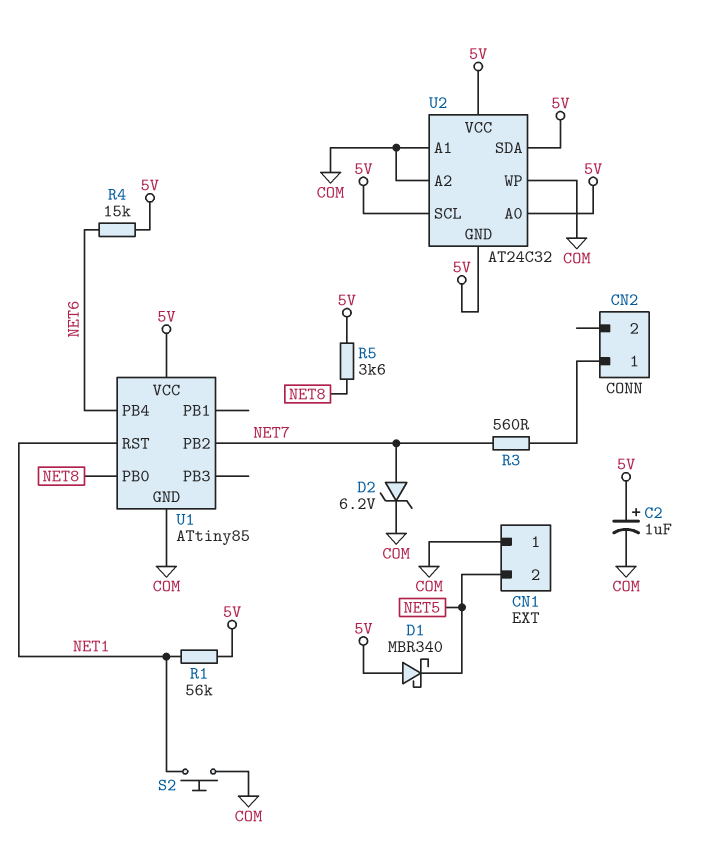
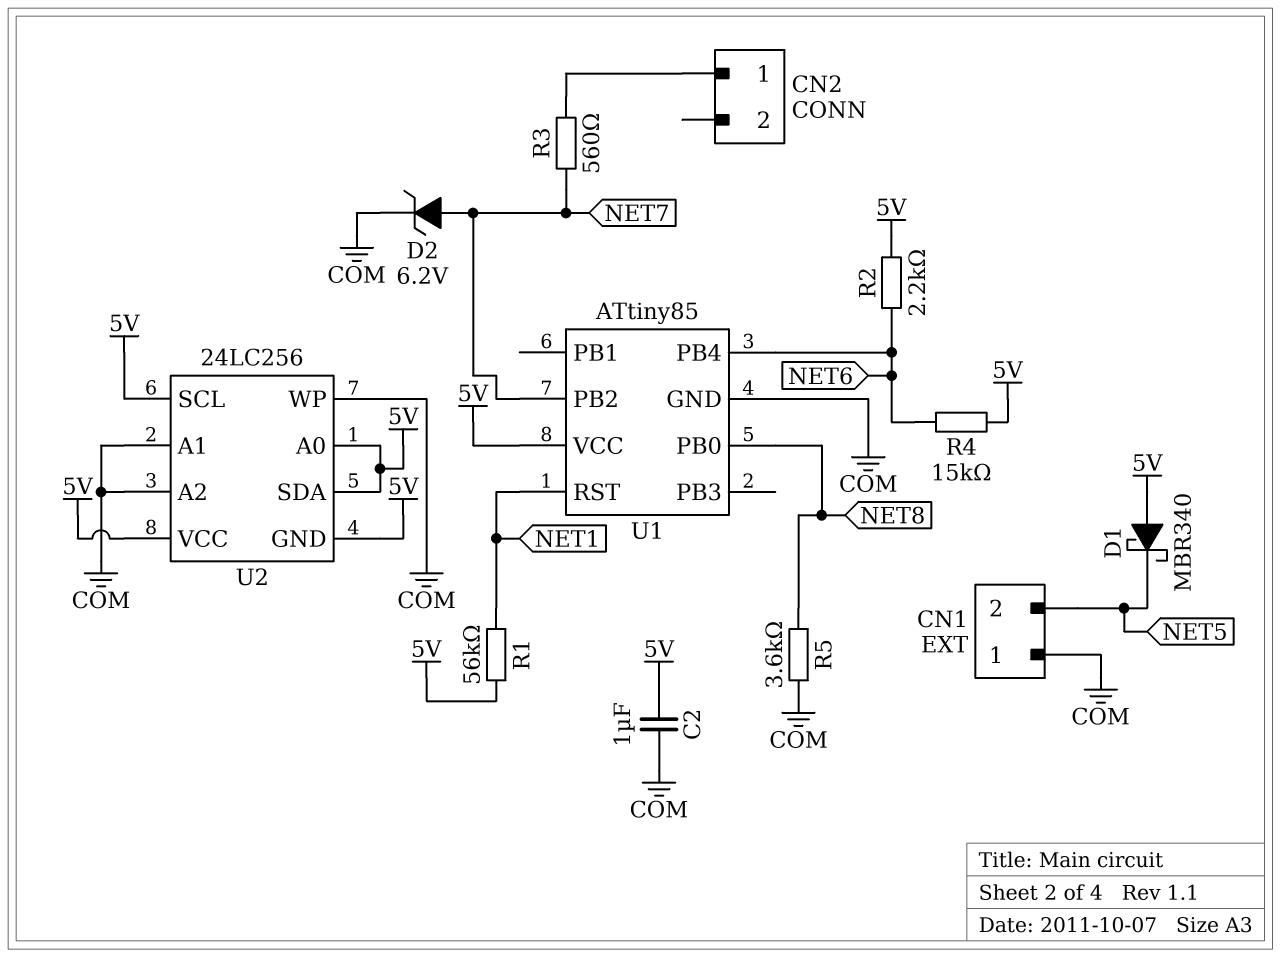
C2: 1uF (plus 5V, minus COM) -> 1uF (5V, COM)
R2: none -> 2.2k (5V, NET6)
R5: 3.6k (5V, NET8) -> 3.6k (COM, NET8)
S2: button (COM, NET1) -> none
U2: AT24C32 -> 24LC256

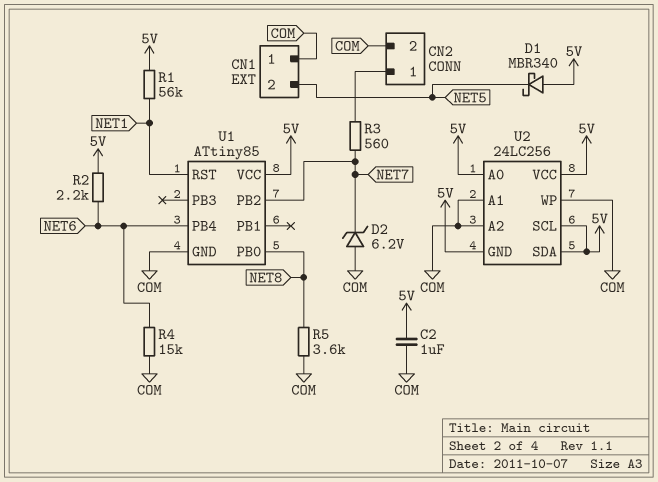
CN2 pin 2: none -> COM
D2: zener 6.2V (A NET7, K COM) -> zener 6.2V (A COM, K NET7)
R4: 15k (5V, NET6) -> 15k (COM, NET6)

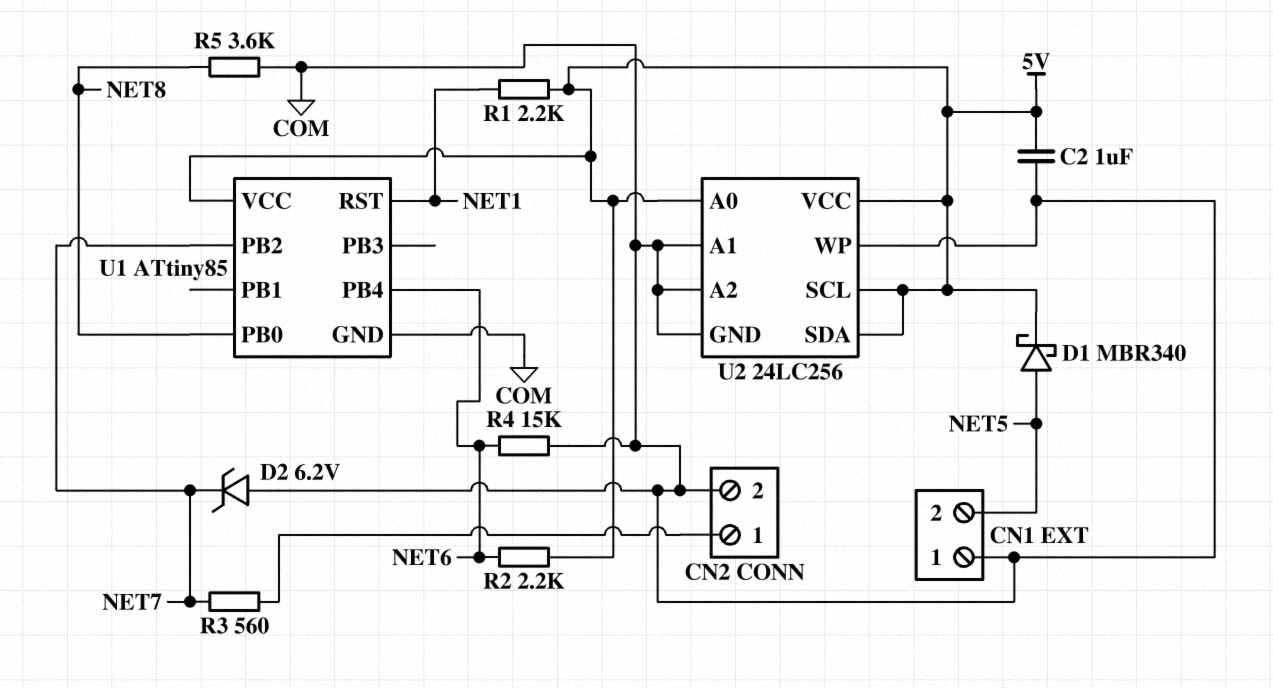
D1: schottky MBR340 (A 5V, K NET5) -> schottky MBR340 (A NET5, K 5V)
R1: 56k (5V, NET1) -> 2.2k (5V, NET1)
U2 pin GND: 5V -> COM

